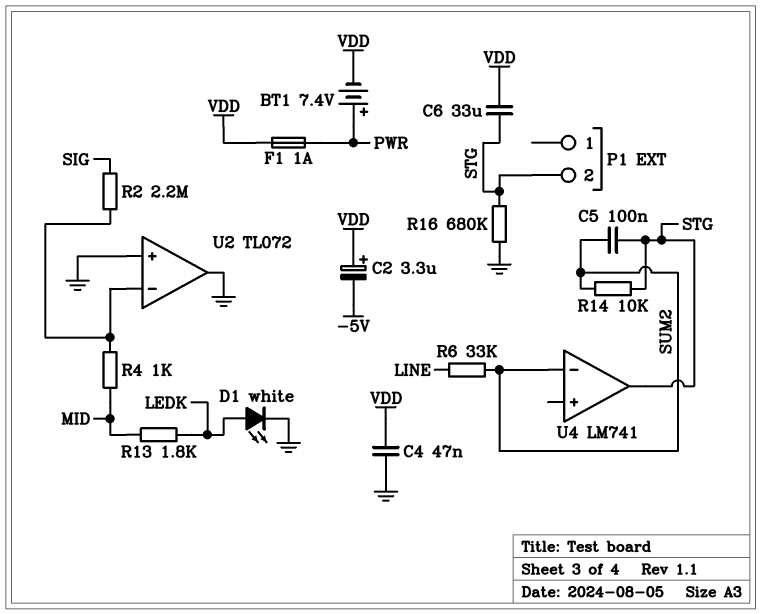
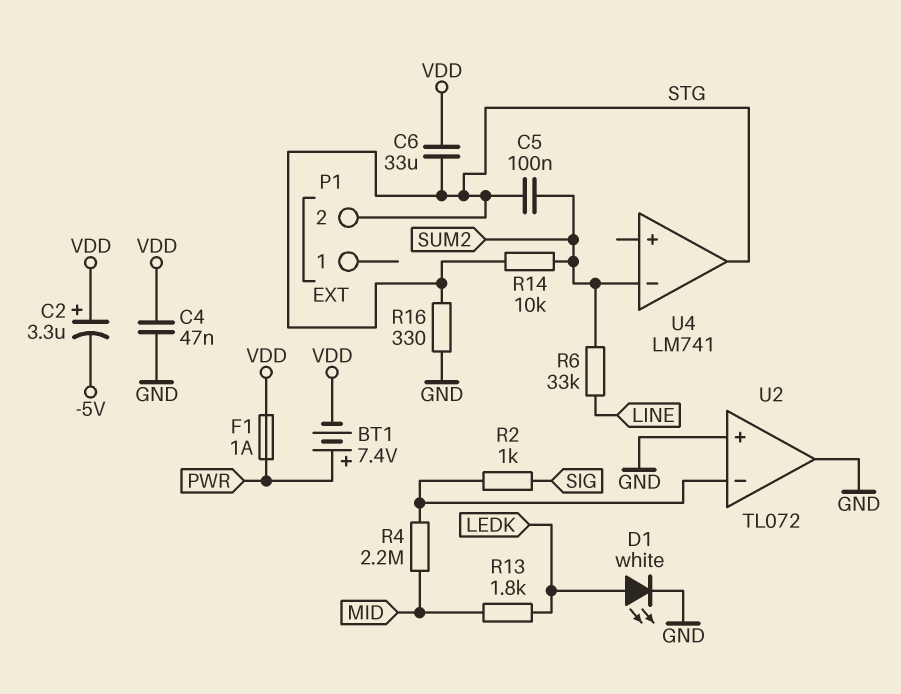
R2: 2.2M (SIG, U2/in-) -> 1k (SIG, U2/in-)
R4: 1k (MID, U2/in-) -> 2.2M (MID, U2/in-)
R16: 680k (GND, STG) -> 330 (GND, STG)

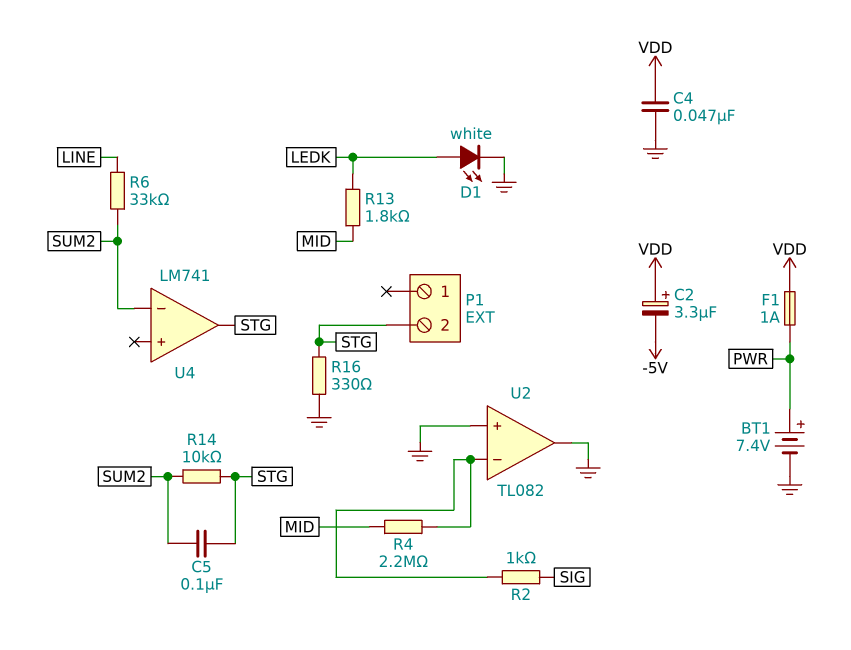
BT1: 7.4V (plus PWR, minus VDD) -> 7.4V (plus PWR, minus GND)
C6: 33uF (STG, VDD) -> none
U2: TL072 -> TL082

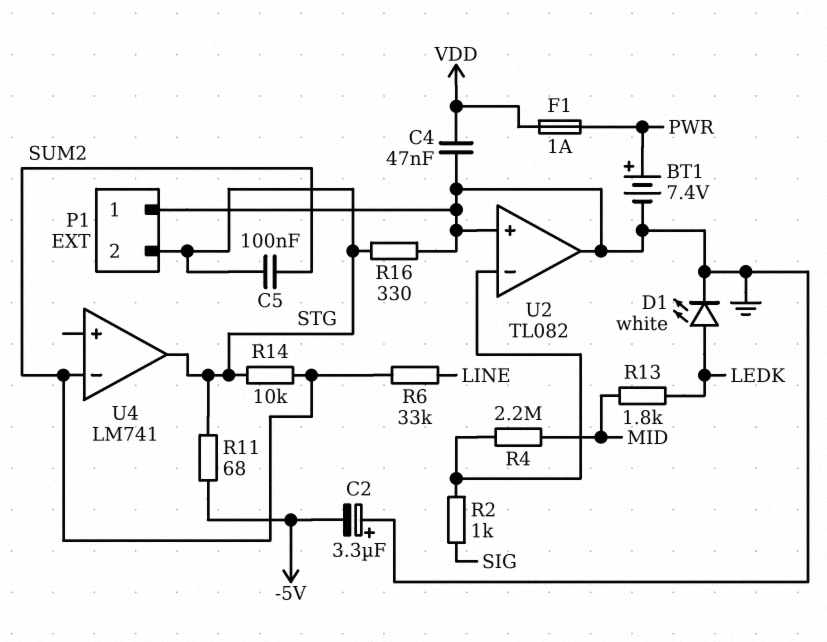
C2: 3.3uF (plus VDD, minus -5V) -> 3.3uF (plus GND, minus -5V)
P1 pin 1: none -> GND
R11: none -> 68 (-5V, STG)

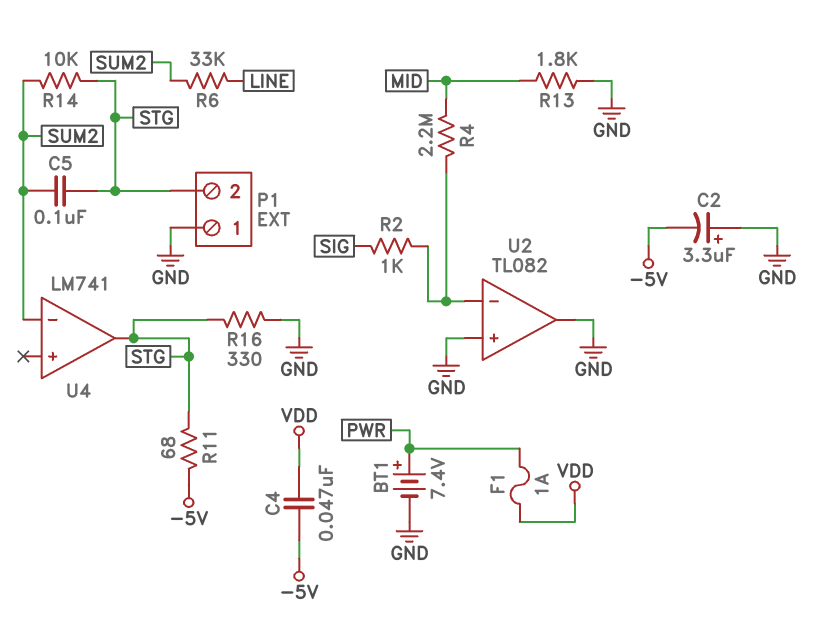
C4: 47nF (GND, VDD) -> 47nF (-5V, VDD)
D1: LED white (A LEDK, K GND) -> none
R13: 1.8k (LEDK, MID) -> 1.8k (GND, MID)

